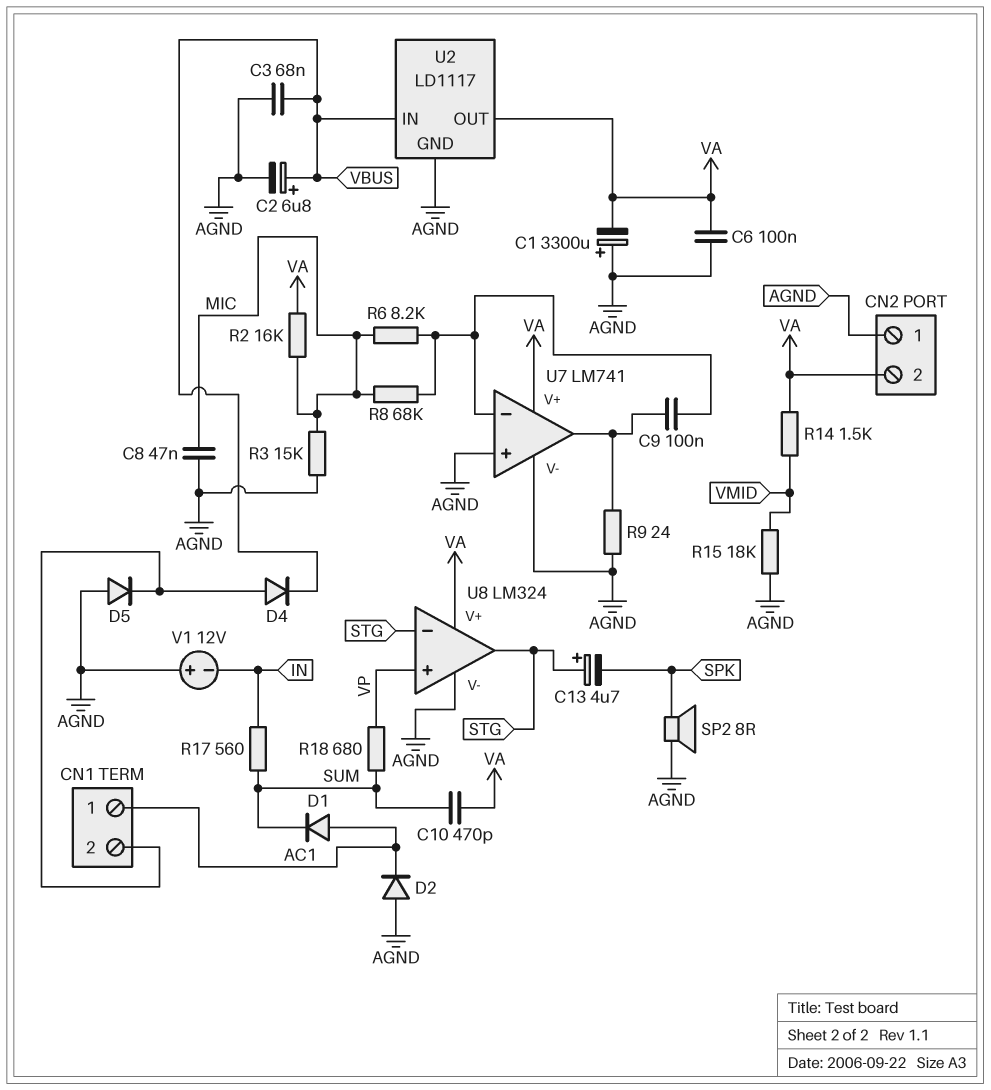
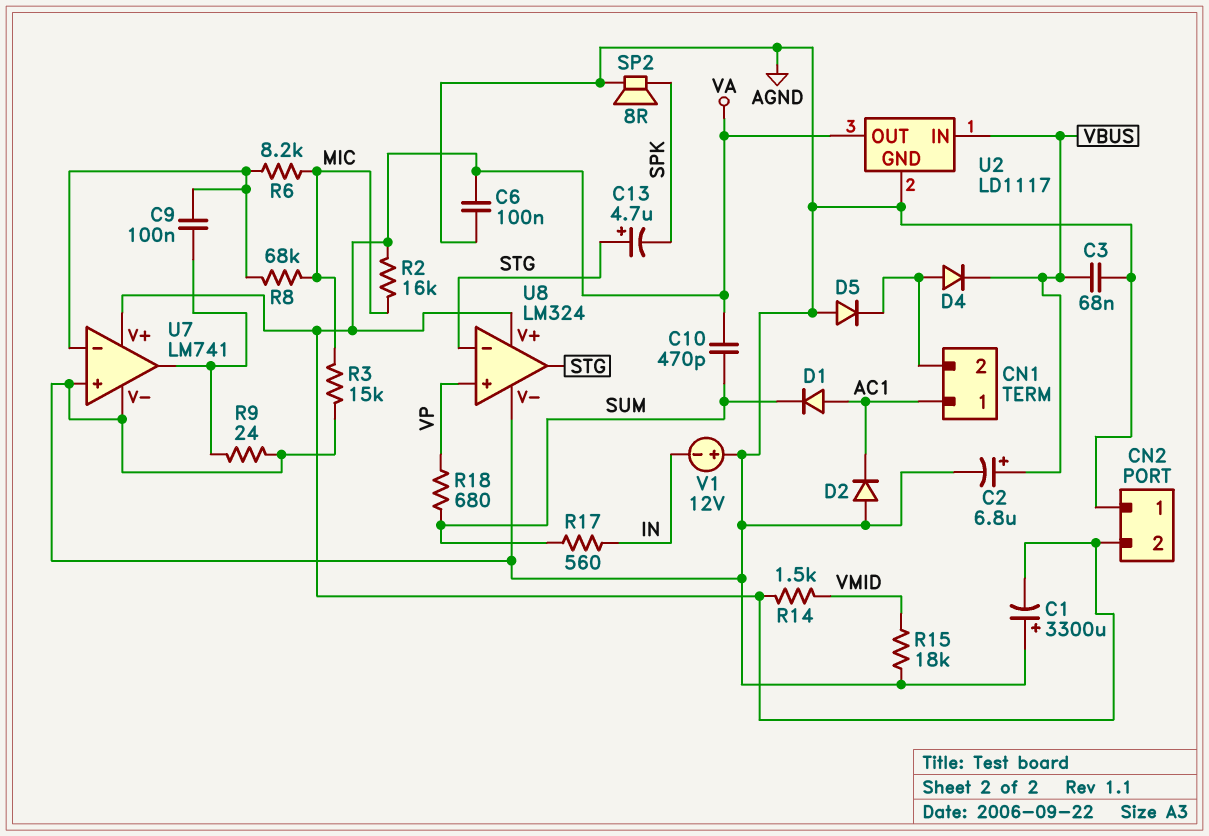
C8: 47nF (AGND, MIC) -> none

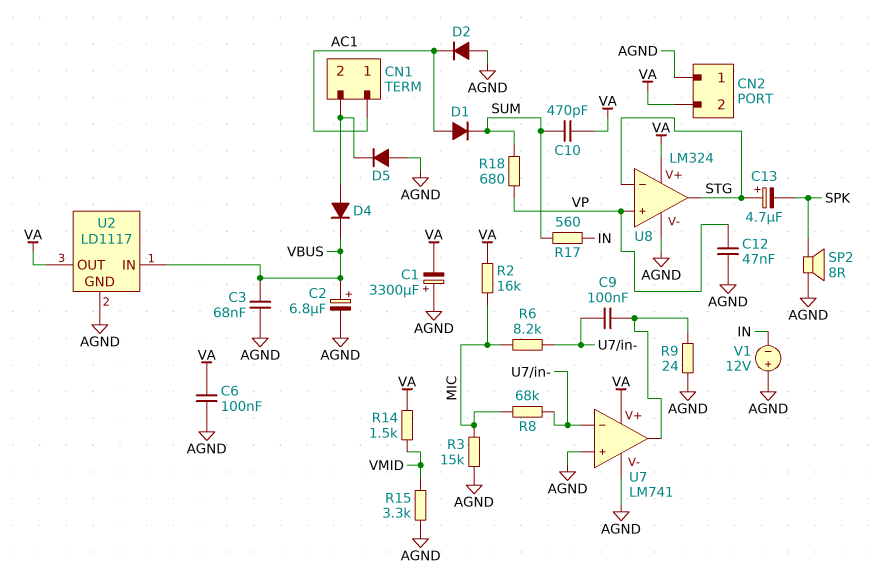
C12: none -> 47nF (AGND, VP)
R15: 18k (AGND, VMID) -> 3.3k (AGND, VMID)

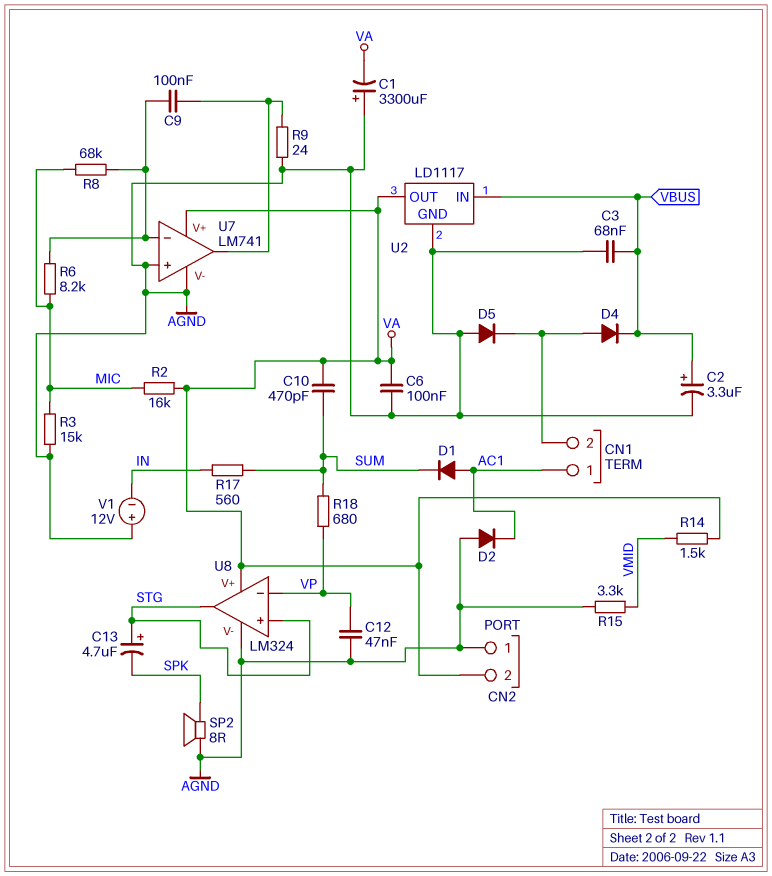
C2: 6.8uF (plus VBUS, minus AGND) -> 3.3uF (plus VBUS, minus AGND)
U8 pin in+: VP -> STG
U8 pin in-: STG -> VP

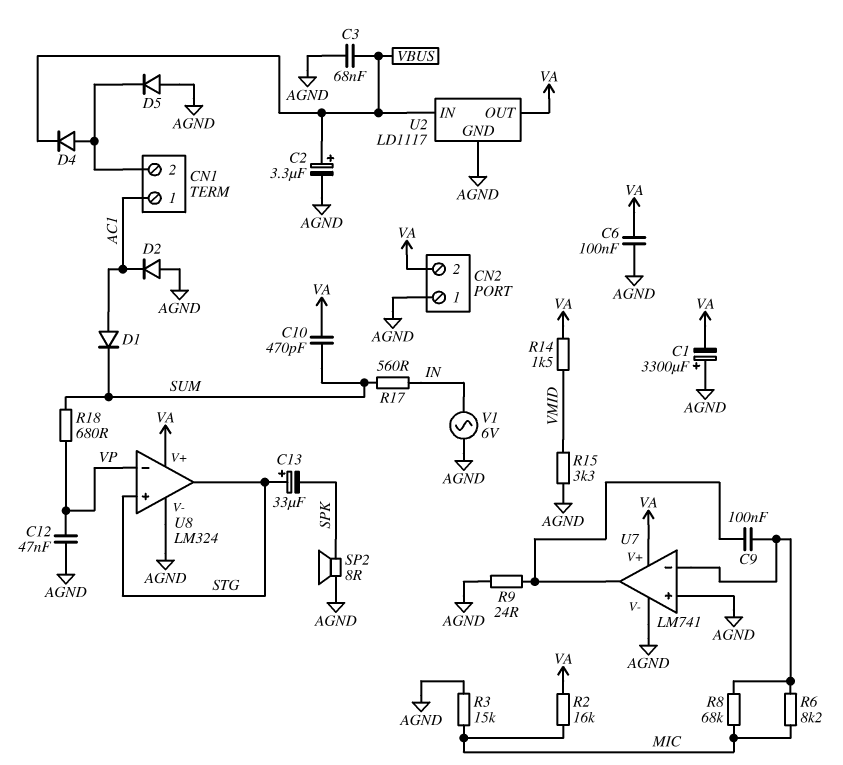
C13: 4.7uF (plus STG, minus SPK) -> 33uF (plus STG, minus SPK)
V1: 12V (plus AGND, minus IN) -> AC 6V (AGND, IN)

